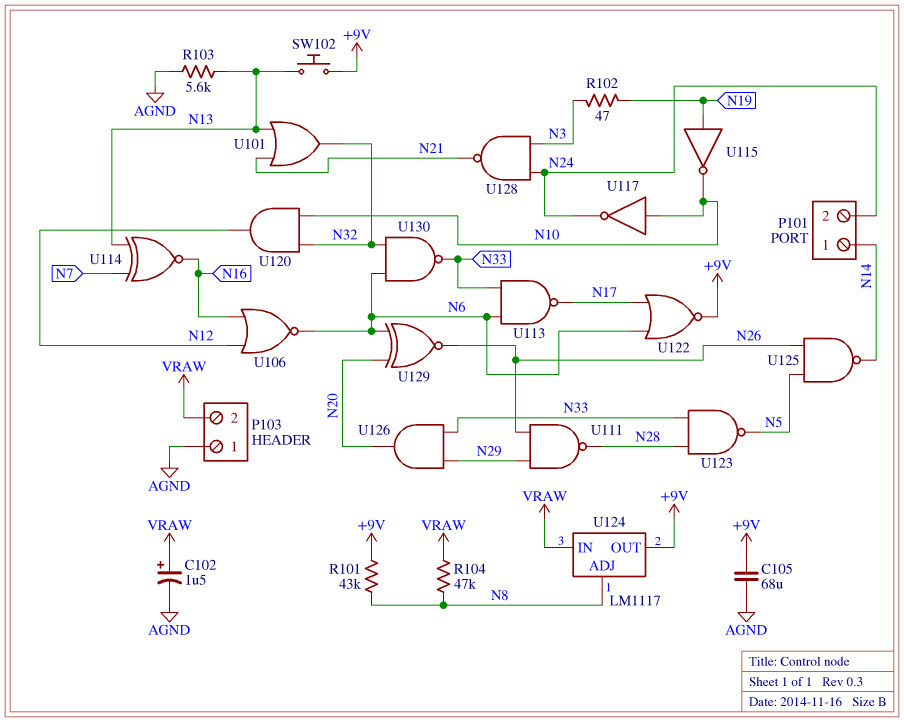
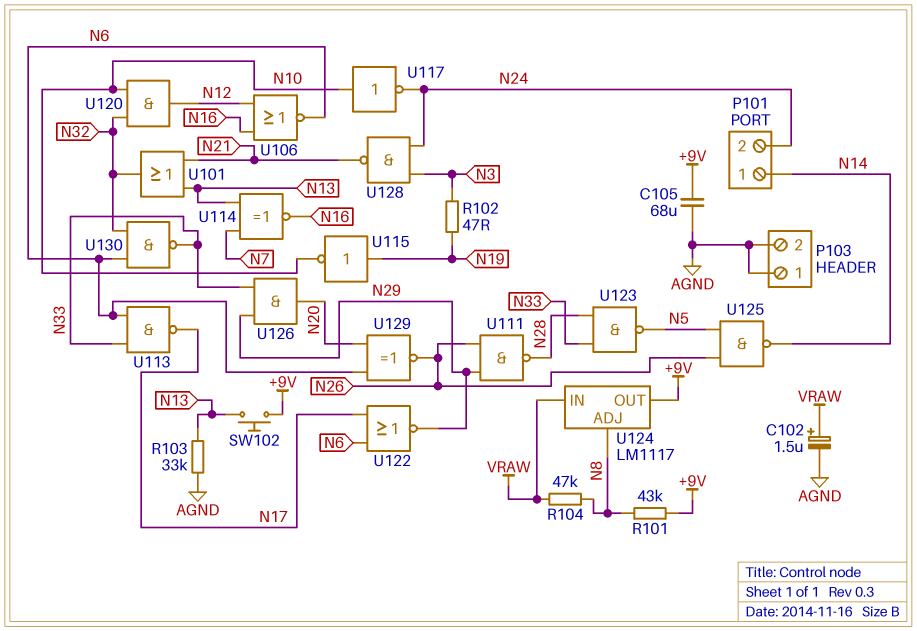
P103 pin 2: VRAW -> AGND
R103: 5.6k (AGND, N13) -> 33k (AGND, N13)
U122: NOR (in N6, in N17, out +9V) -> NOR (in N6, in N17, out N29)

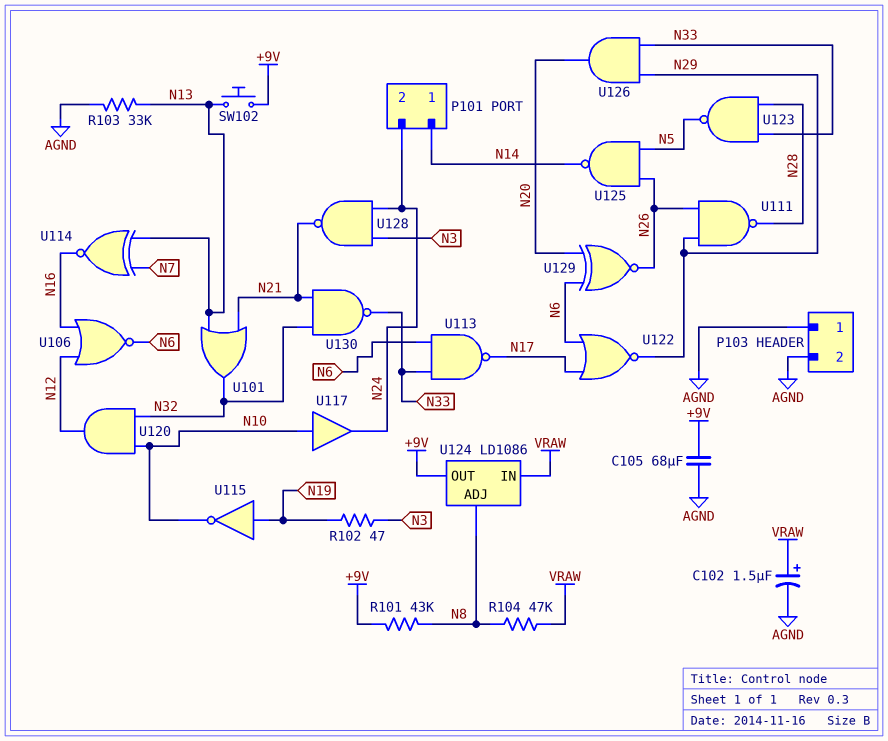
U117: NOT (in N10, out N24) -> buffer (in N10, out N24)
U124: LM1117 -> LD1086
U130: NAND (in N6, in N32, out N33) -> NAND (in N21, in N32, out N33)

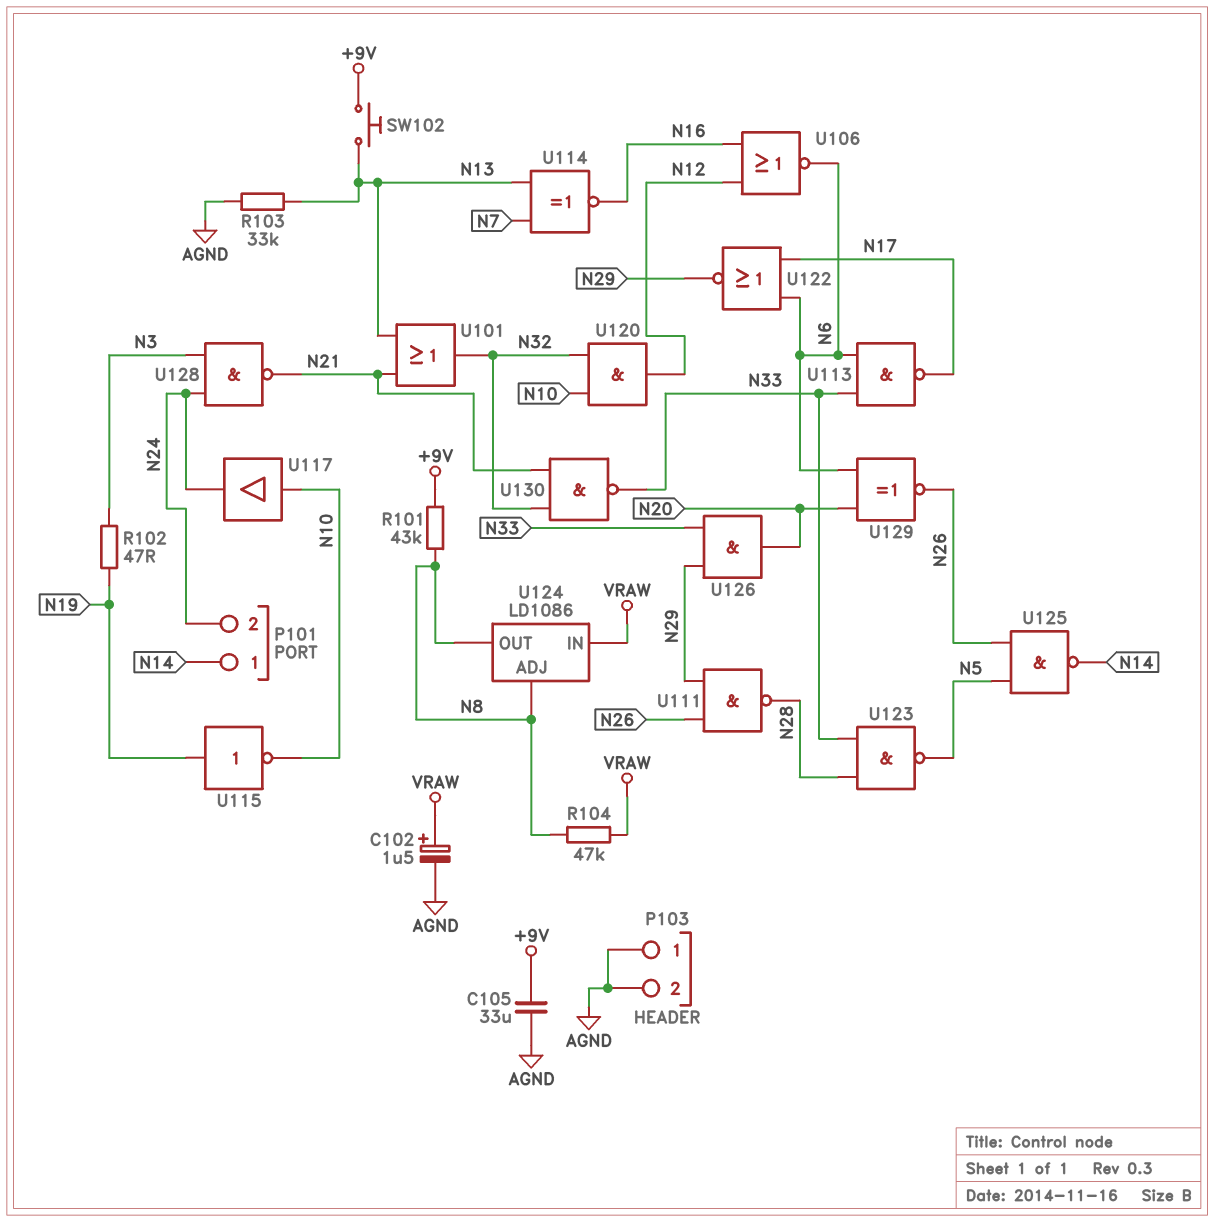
C105: 68uF (+9V, AGND) -> 33uF (+9V, AGND)
U124 pin OUT: +9V -> N8

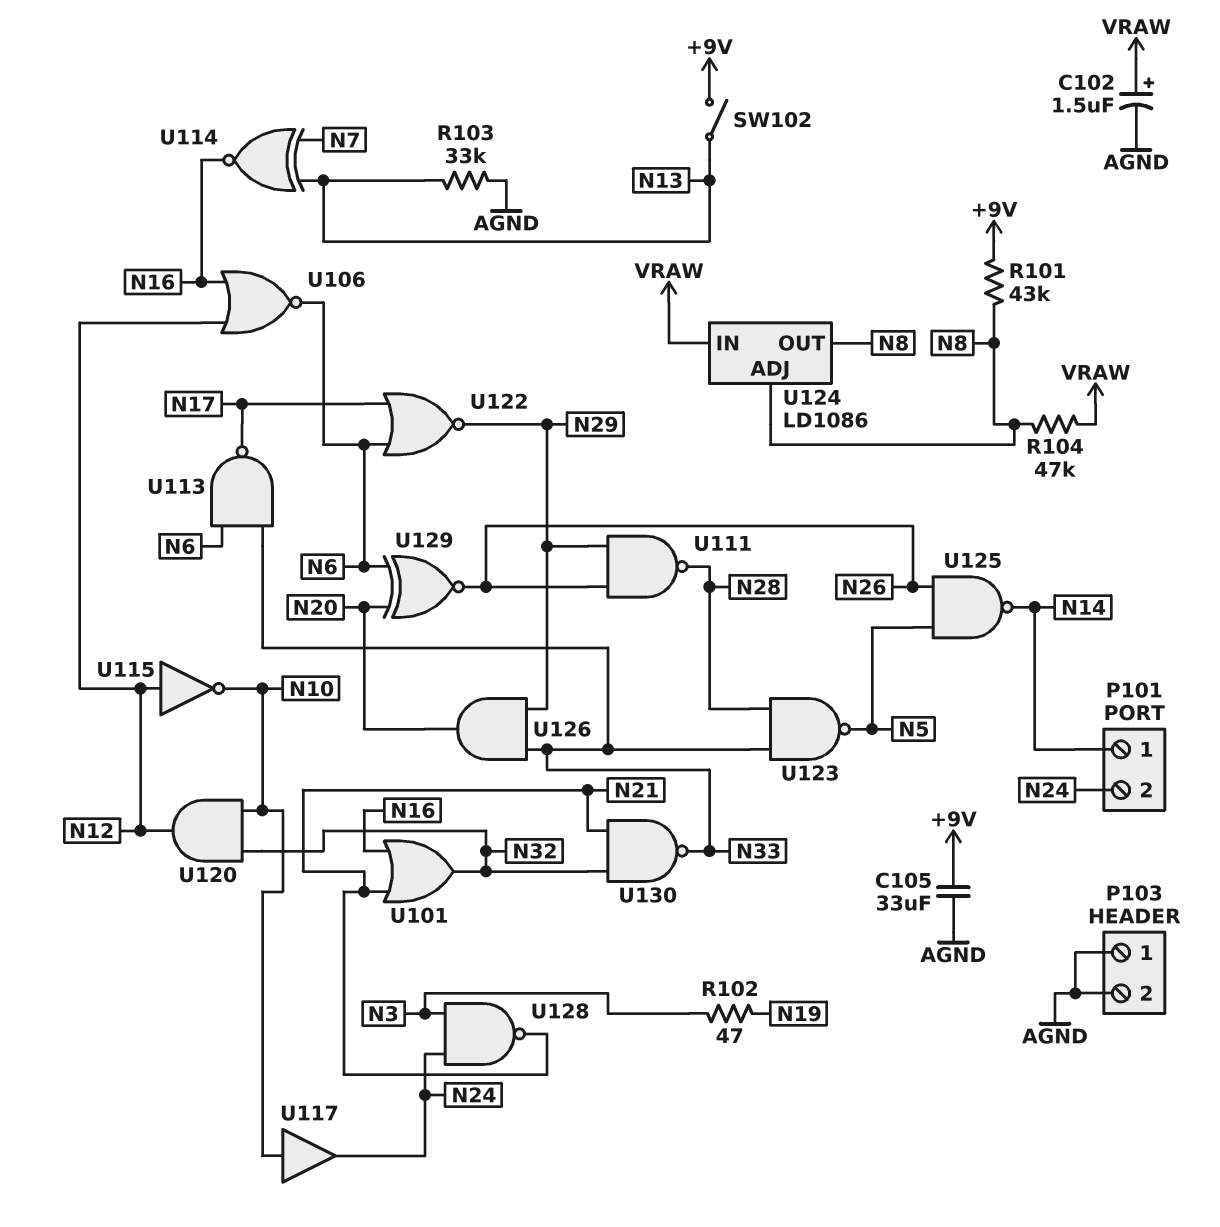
SW102: button (+9V, N13) -> switch (+9V, N13)
U101: OR (in N13, in N21, out N32) -> OR (in N16, in N21, out N32)
U115: NOT (in N19, out N10) -> NOT (in N12, out N10)

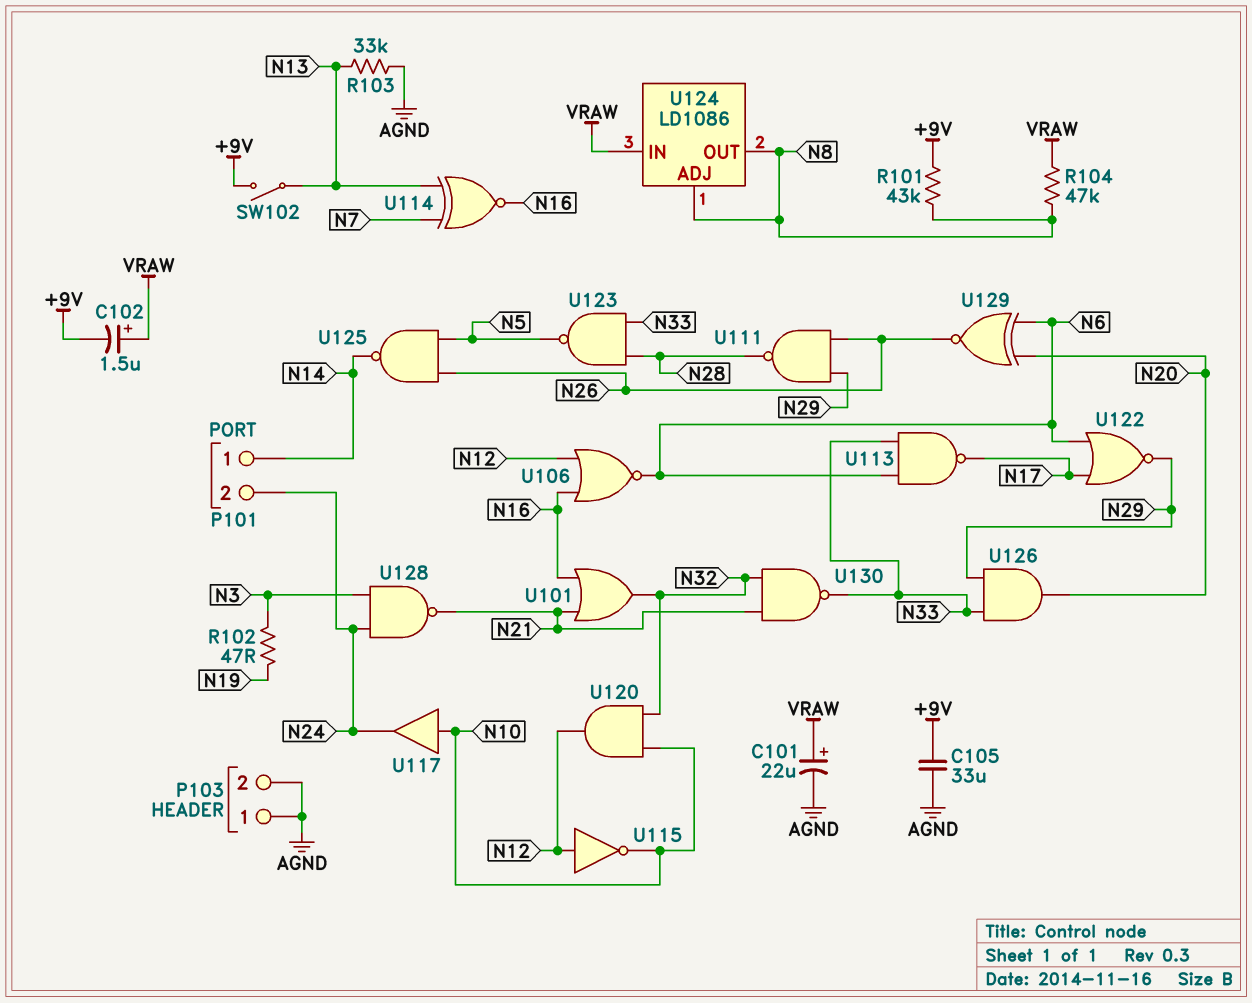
C101: none -> 22uF (plus VRAW, minus AGND)
C102: 1.5uF (plus VRAW, minus AGND) -> 1.5uF (plus VRAW, minus +9V)

